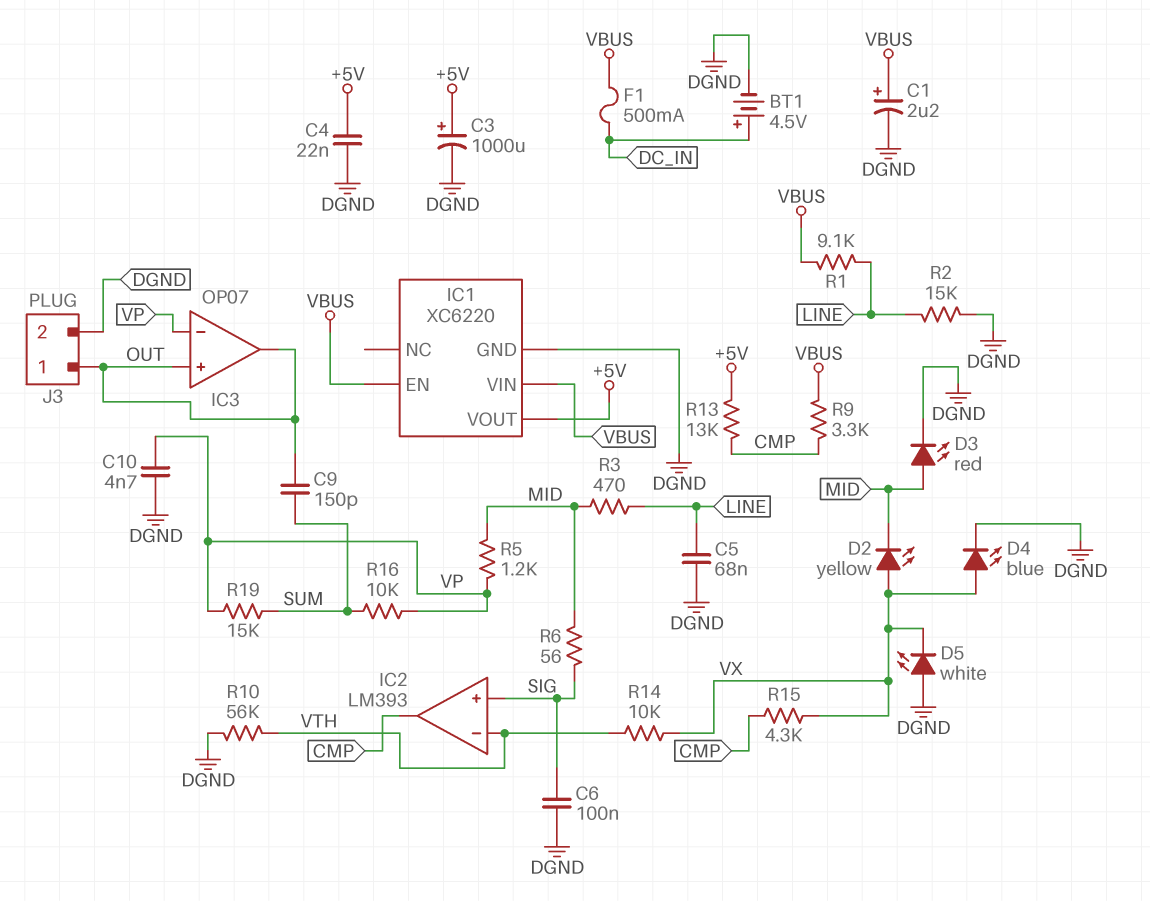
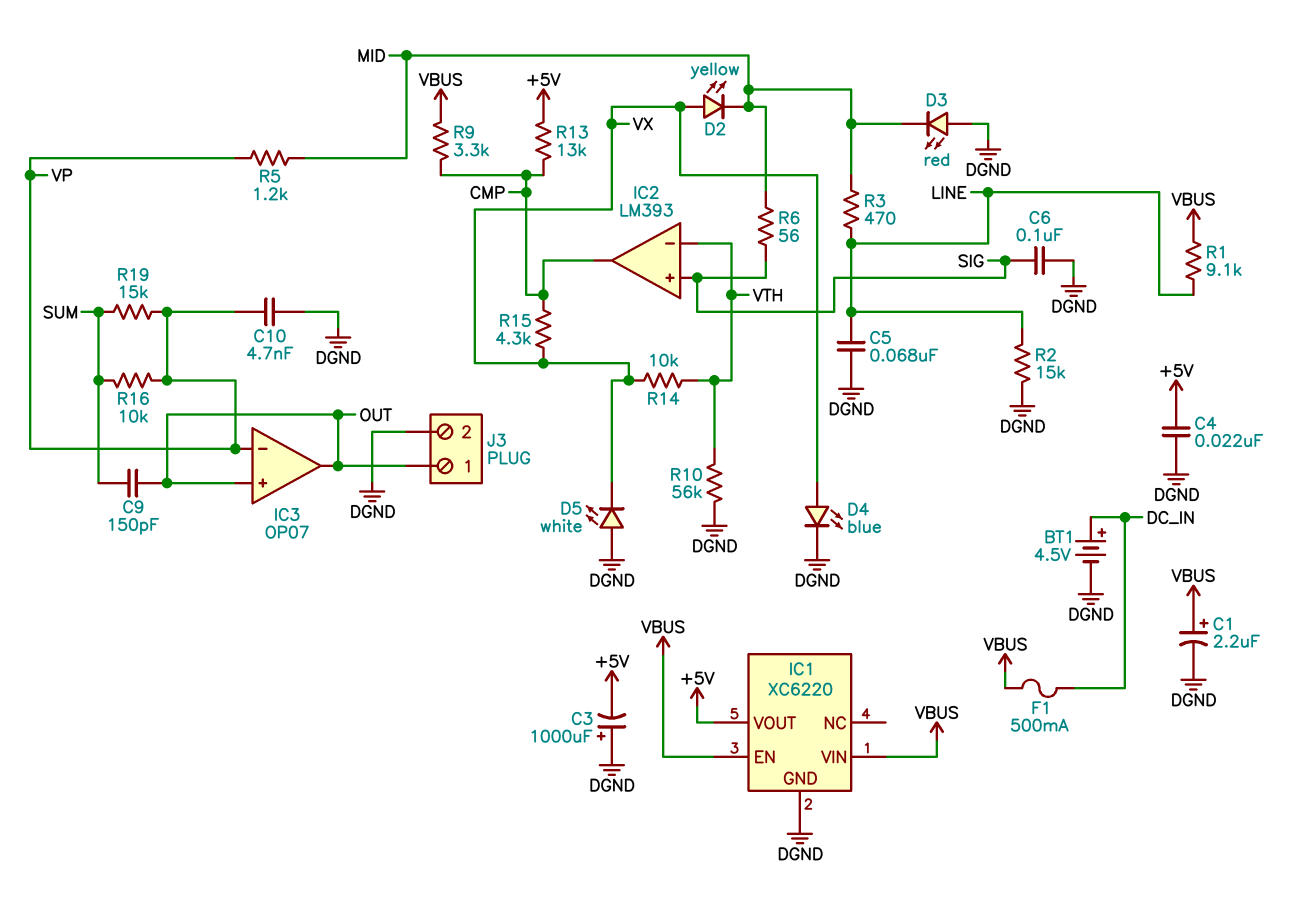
C3: 1000uF (plus +5V, minus DGND) -> 1000uF (plus DGND, minus +5V)
D3: LED red (A MID, K DGND) -> LED red (A DGND, K MID)

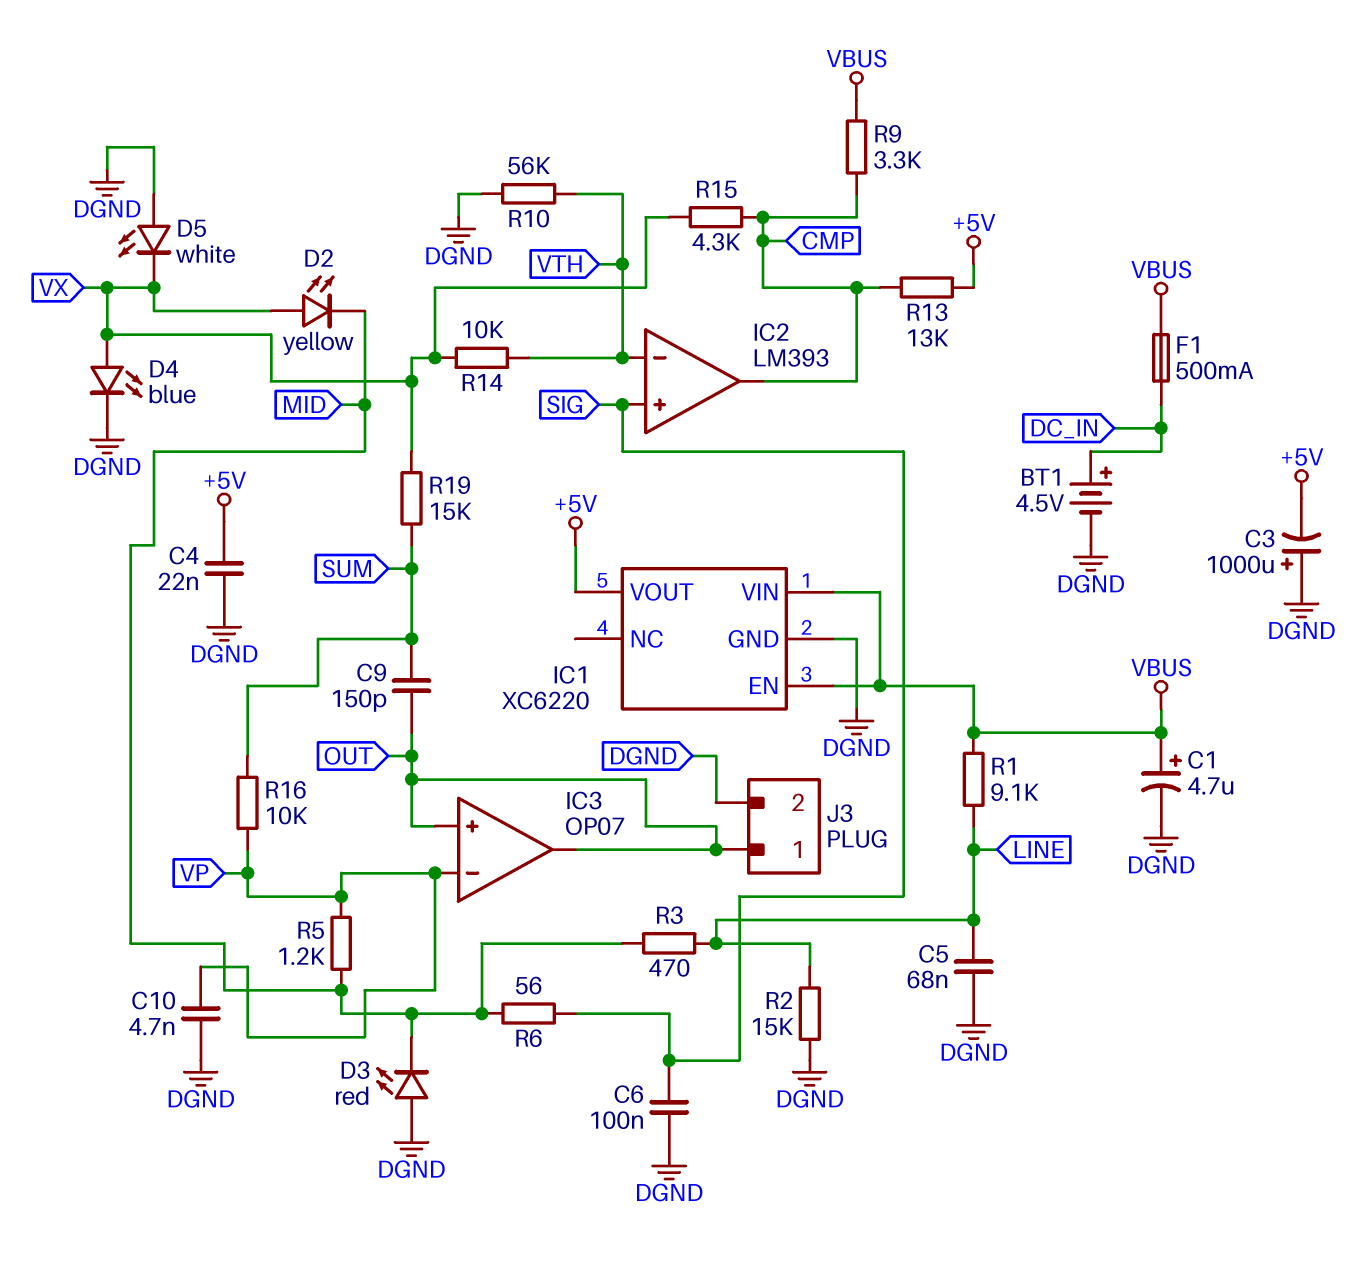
C1: 2.2uF (plus VBUS, minus DGND) -> 4.7uF (plus VBUS, minus DGND)
R19: 15k (SUM, VP) -> 15k (SUM, VX)

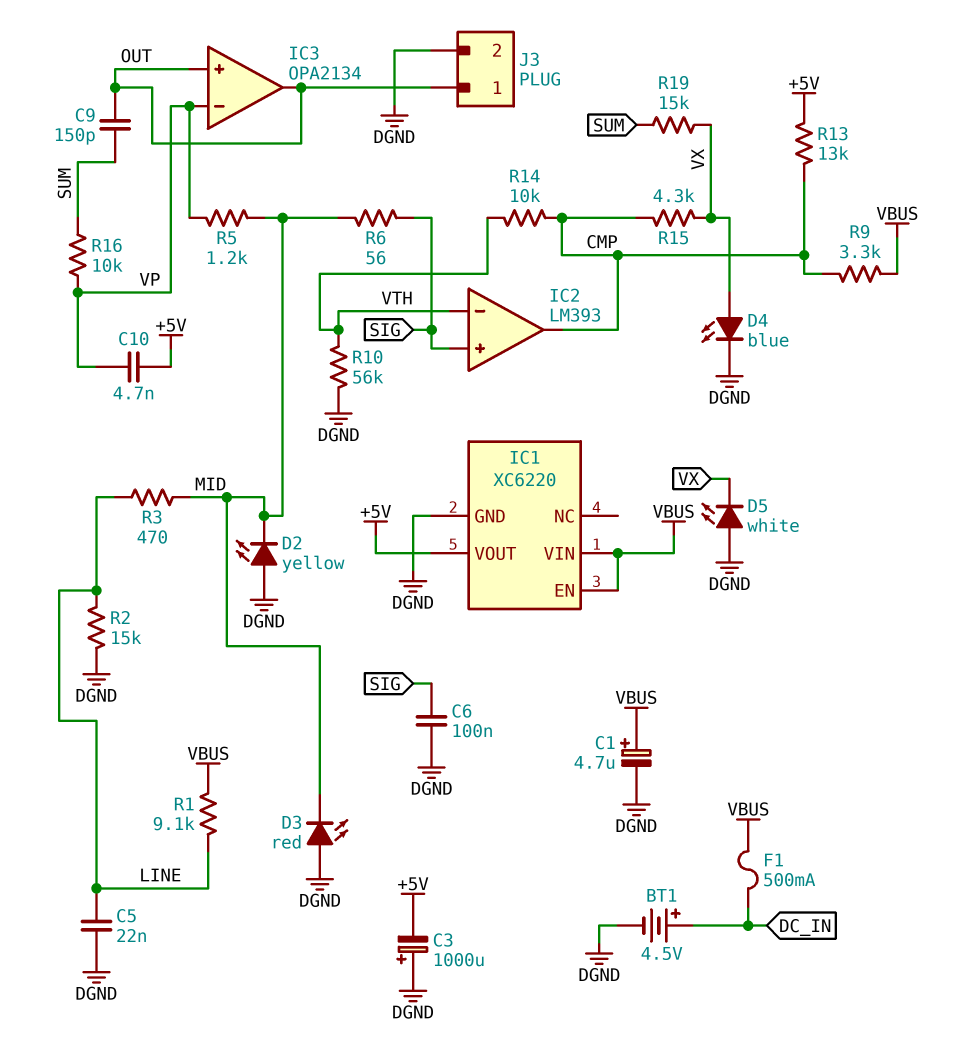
C4: 22nF (+5V, DGND) -> none
C5: 68nF (DGND, LINE) -> 22nF (DGND, LINE)
C10: 4.7nF (DGND, VP) -> 4.7nF (+5V, VP)
D2: LED yellow (A VX, K MID) -> LED yellow (A DGND, K MID)
IC3: OP07 -> OPA2134
R14: 10k (VTH, VX) -> 10k (CMP, VTH)

